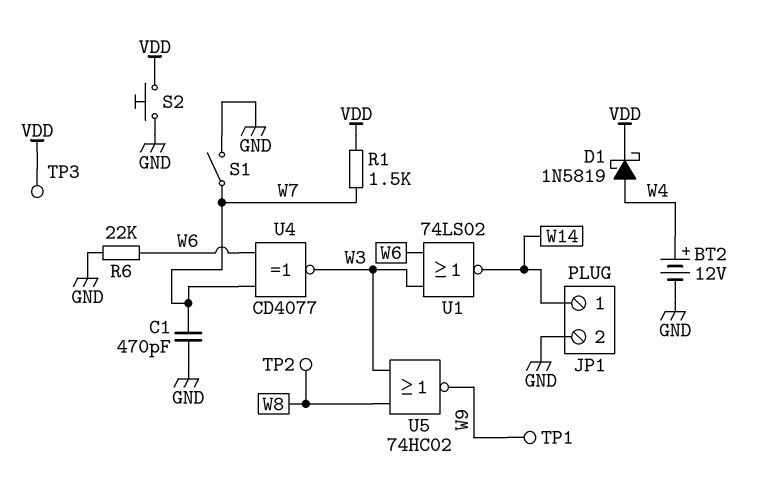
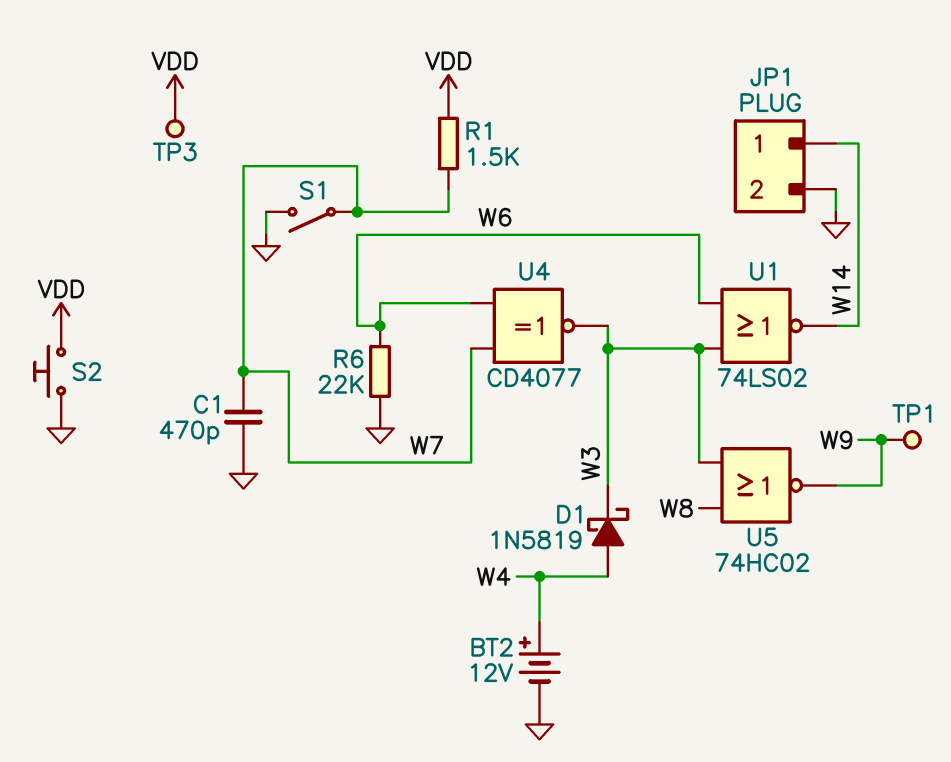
D1: schottky 1N5819 (A W4, K VDD) -> schottky 1N5819 (A W4, K W3)
TP2: test point (W8) -> none

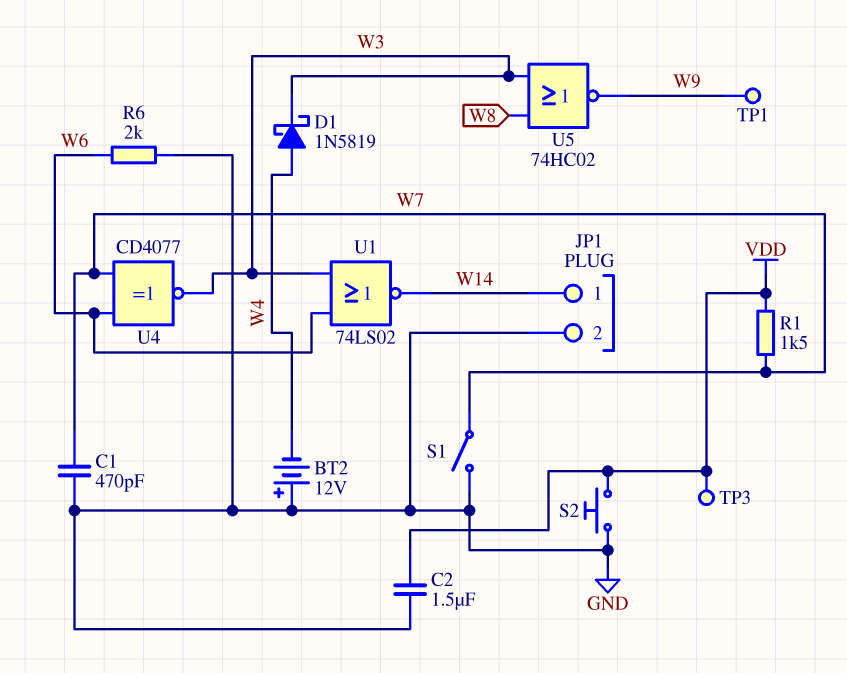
BT2: 12V (plus W4, minus GND) -> 12V (plus GND, minus W4)
C2: none -> 1.5uF (GND, VDD)
R6: 22k (GND, W6) -> 2k (GND, W6)

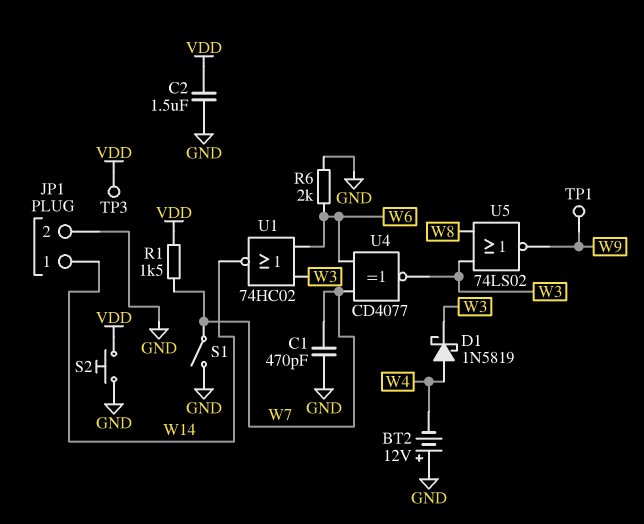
U1: NOR 74LS02 (in W3, in W6, out W14) -> NOR 74HC02 (in W3, in W6, out W14)
U5: NOR 74HC02 (in W3, in W8, out W9) -> NOR 74LS02 (in W3, in W8, out W9)

